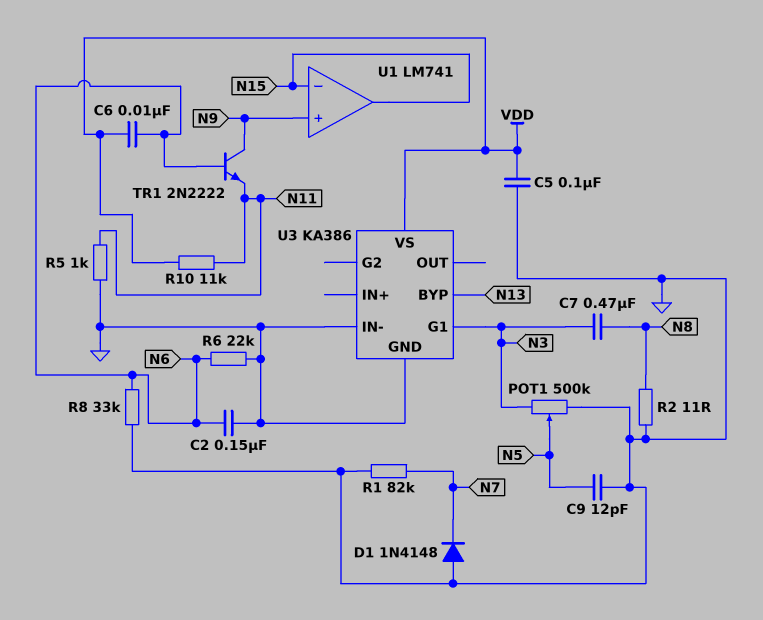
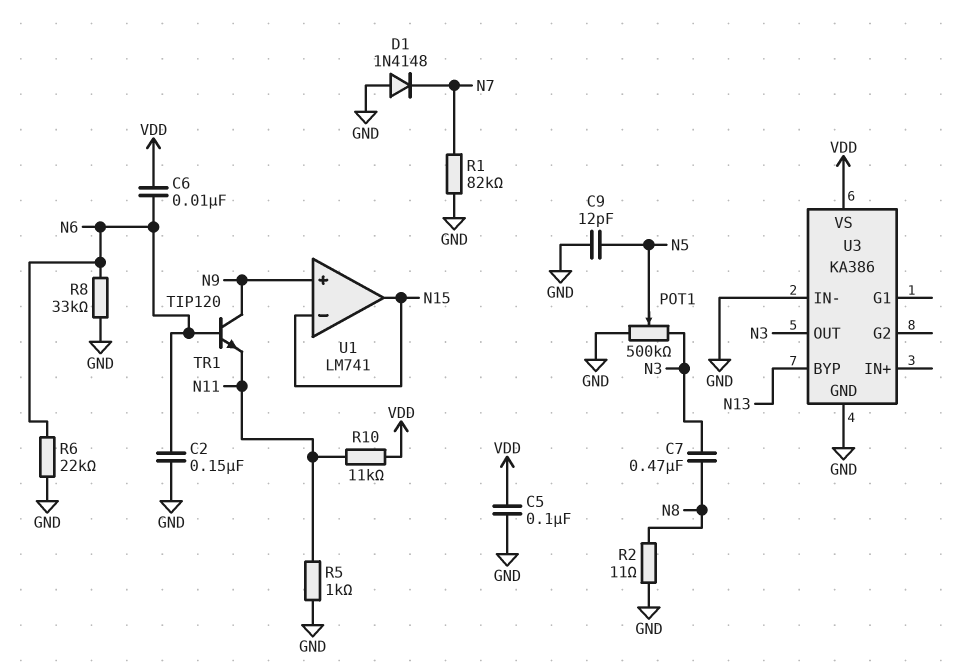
TR1: NPN 2N2222 (B N6, C N9, E N11) -> NPN TIP120 (B N6, C N9, E N11)
U3 pin G1: N3 -> none
U3 pin OUT: none -> N3

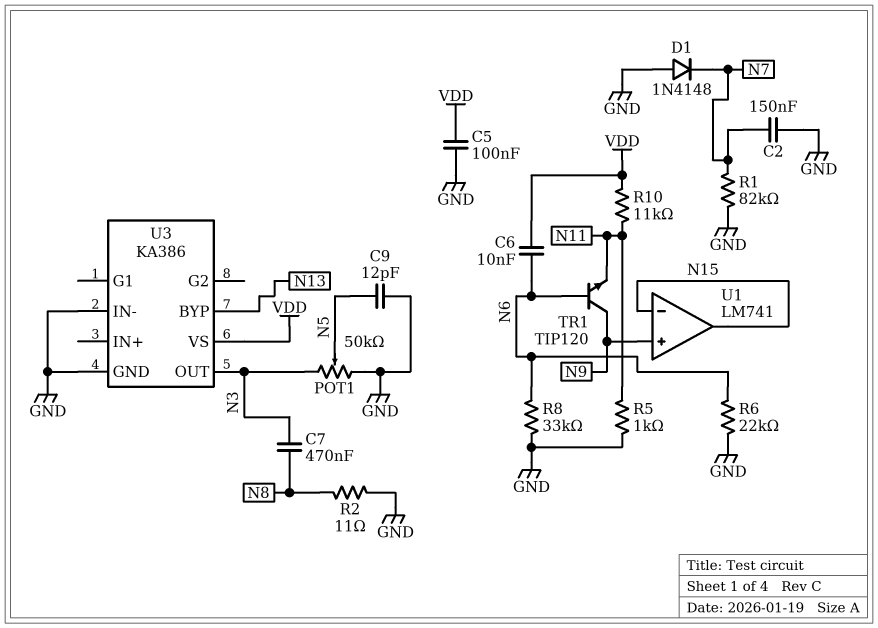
C2: 150nF (GND, N6) -> 150nF (GND, N7)
POT1: 500k (GND, N3, wiper N5) -> 50k (GND, N3, wiper N5)

